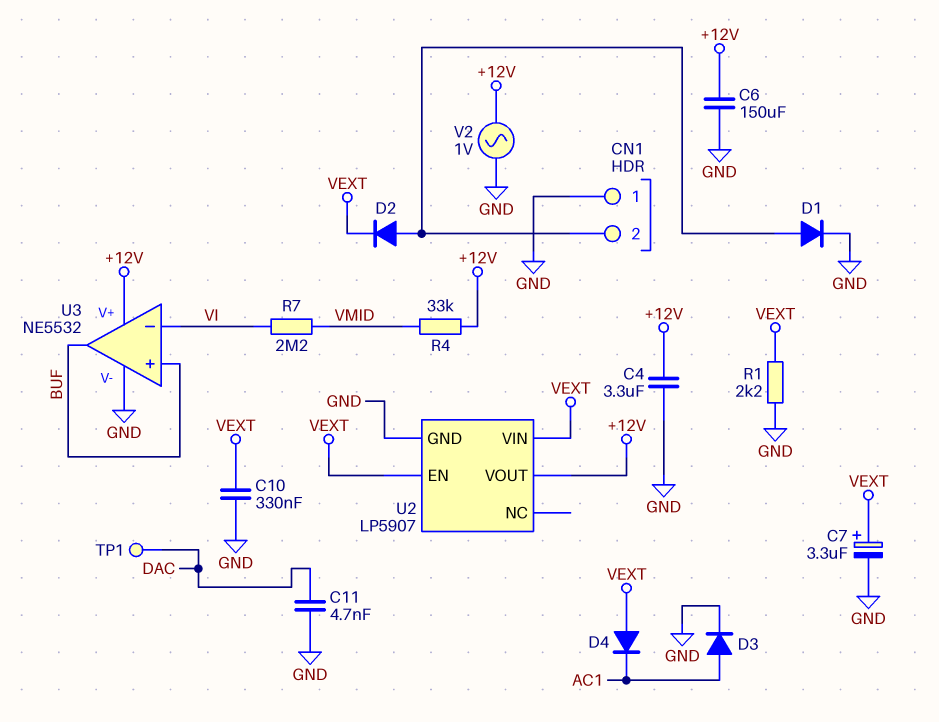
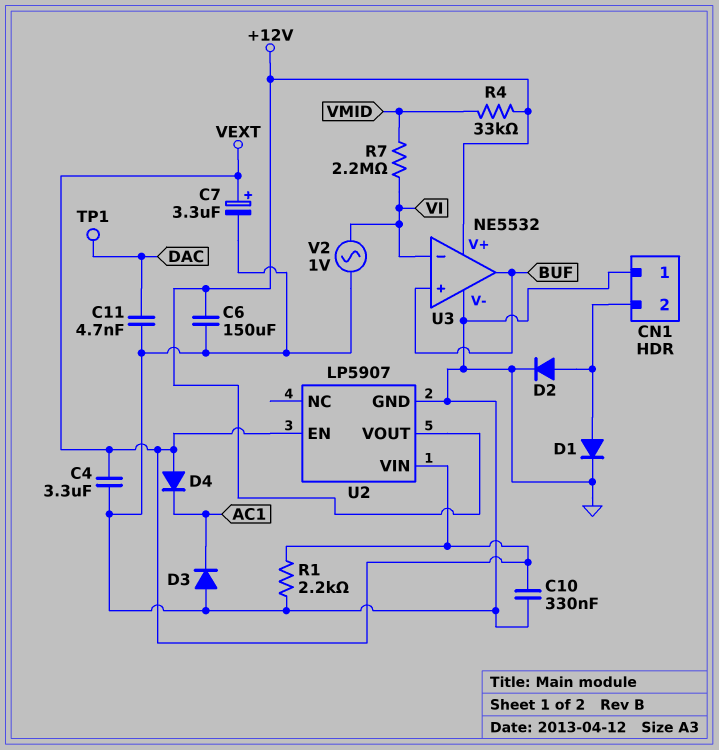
C4: 3.3uF (+12V, GND) -> 3.3uF (GND, VEXT)
D2: diode (A CN1/2, K VEXT) -> diode (A CN1/2, K GND)
D3: diode (A AC1, K GND) -> diode (A GND, K AC1)
V2: AC 1V (+12V, GND) -> AC 1V (GND, VI)

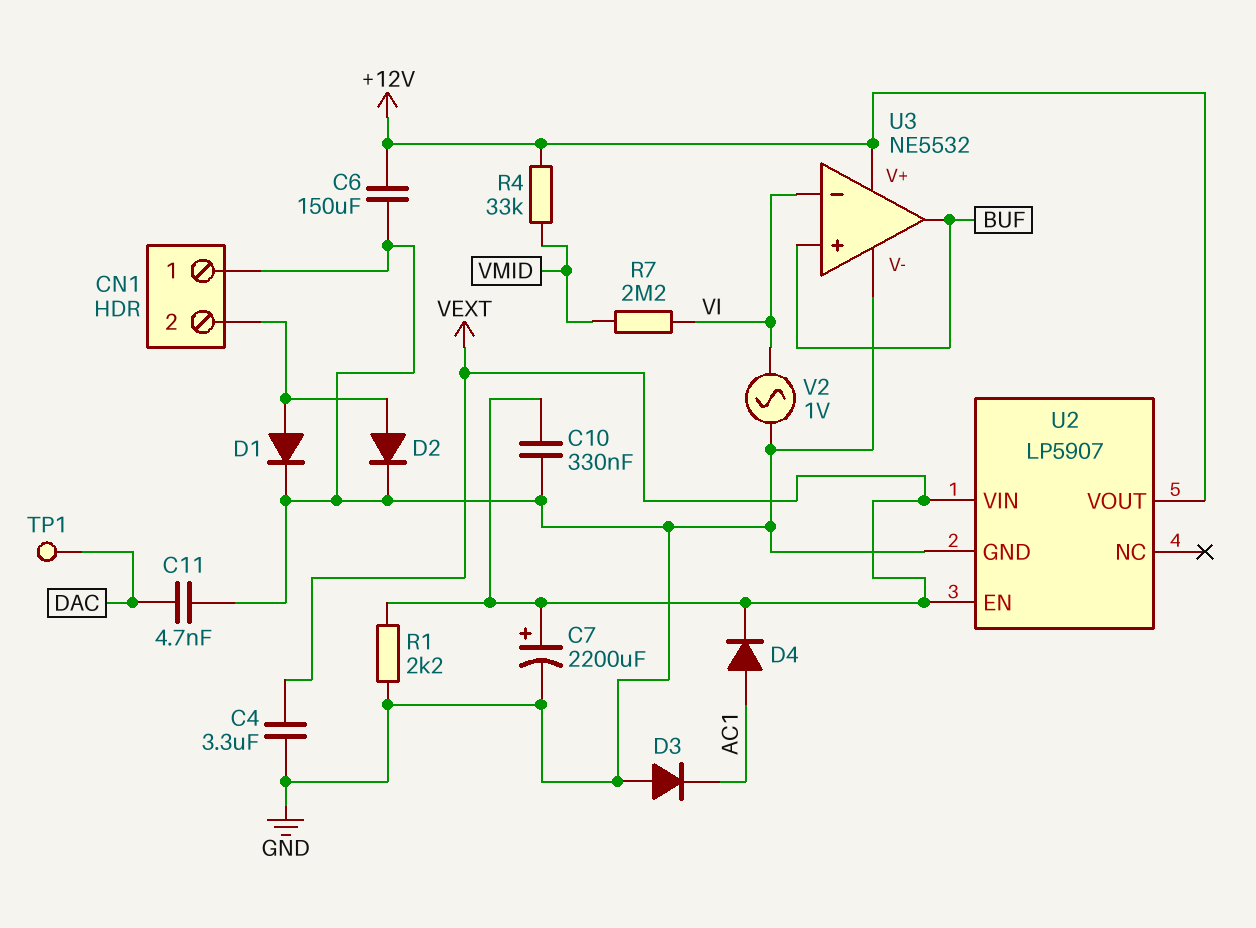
C7: 3.3uF (plus VEXT, minus GND) -> 2200uF (plus VEXT, minus GND)
D4: diode (A VEXT, K AC1) -> diode (A AC1, K VEXT)

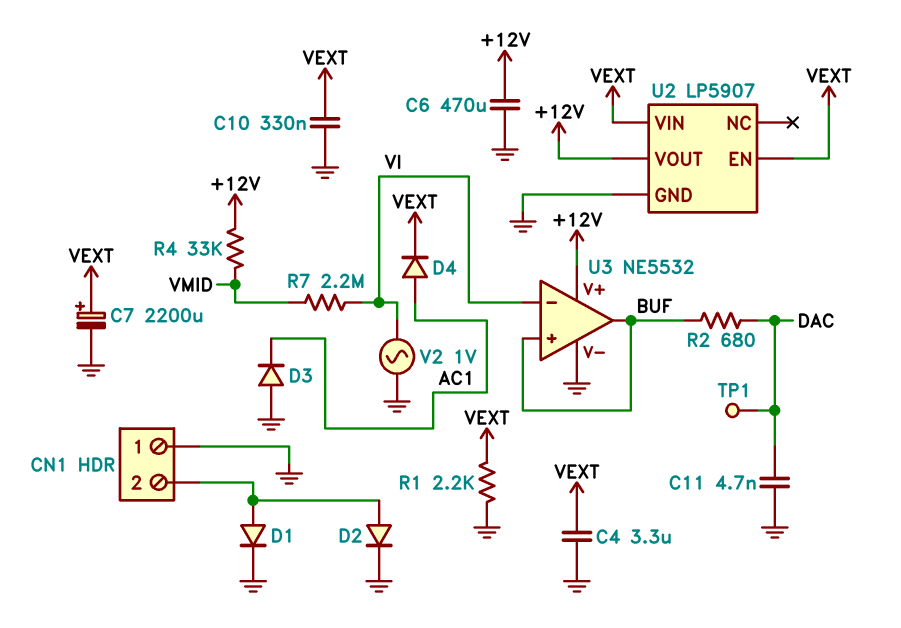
C6: 150uF (+12V, GND) -> 470uF (+12V, GND)
R2: none -> 680 (BUF, DAC)

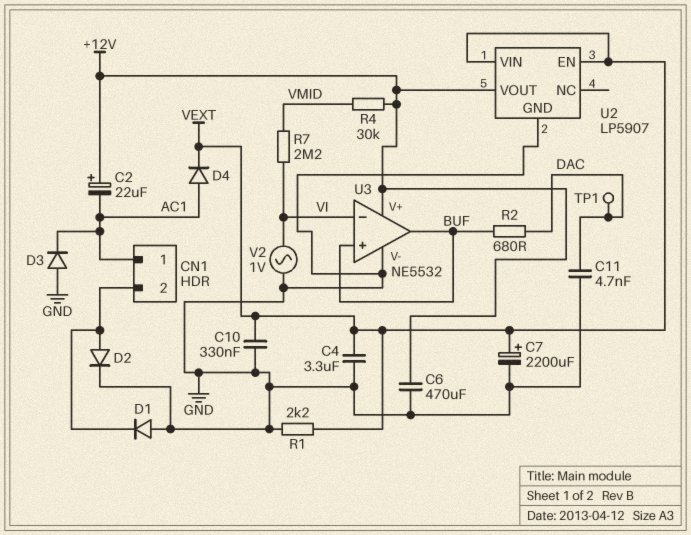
C2: none -> 22uF (plus +12V, minus AC1)
CN1 pin 1: GND -> AC1
D1: diode (A CN1/2, K GND) -> diode (A GND, K CN1/2)
R4: 33k (+12V, VMID) -> 30k (+12V, VMID)

